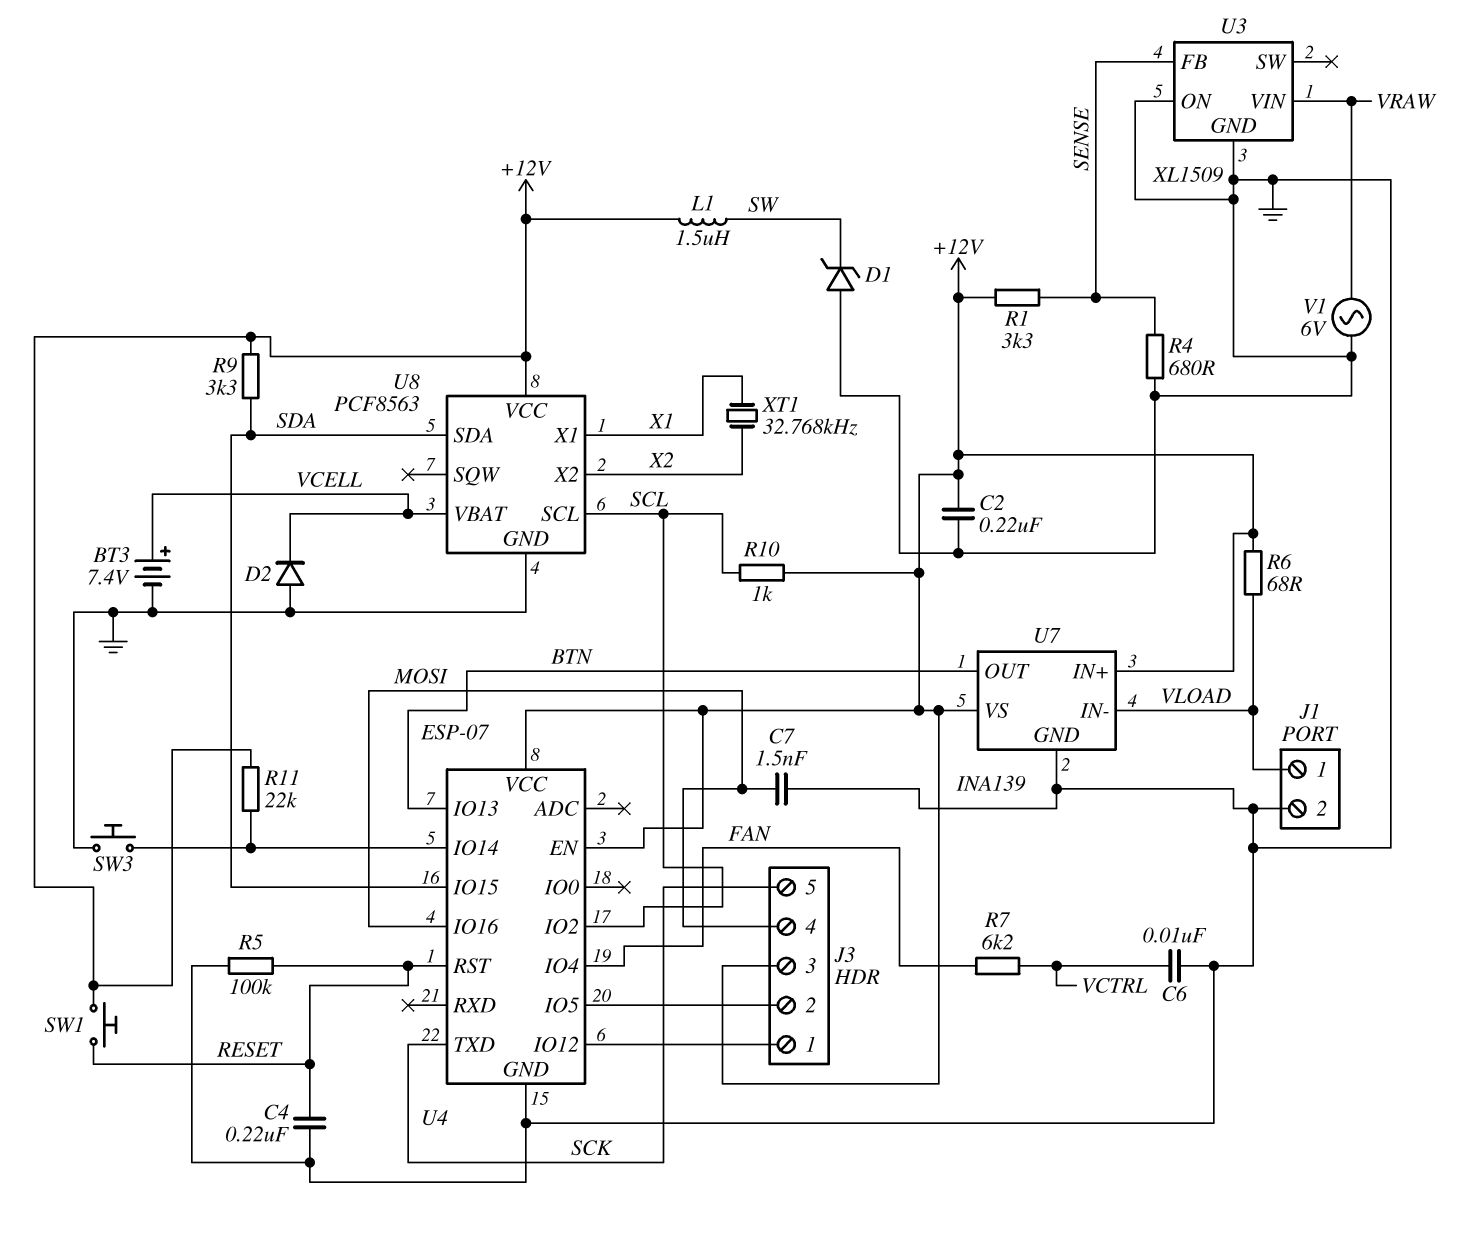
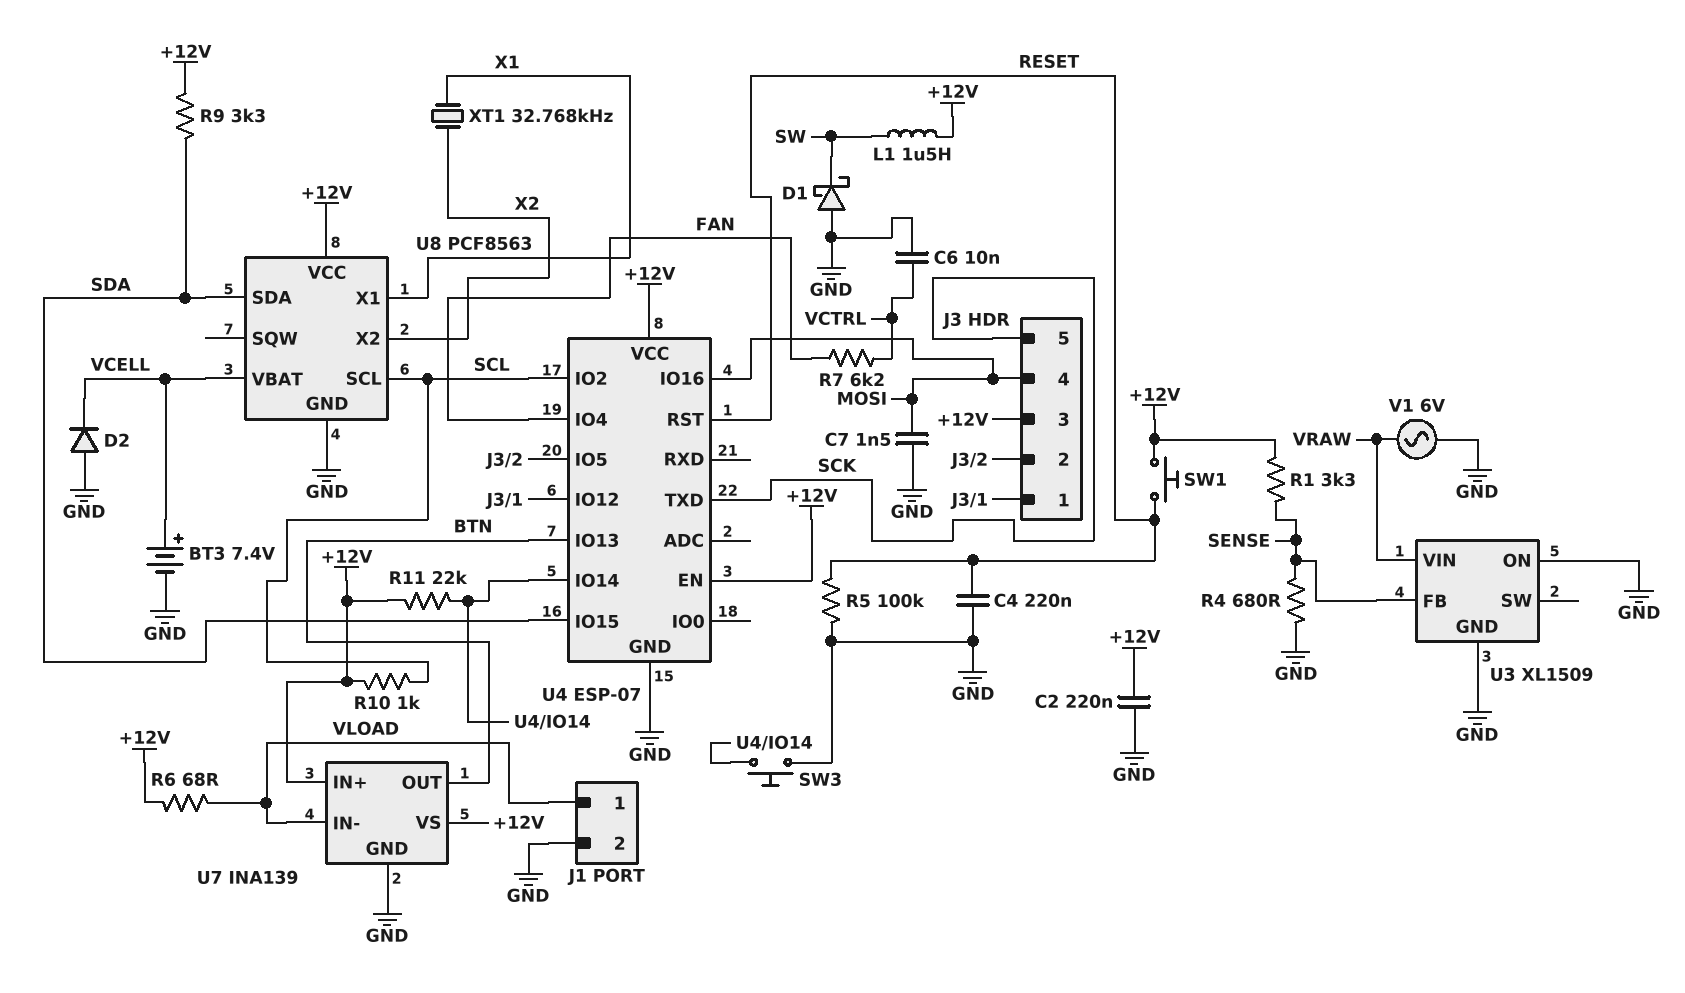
D1: zener (A GND, K SW) -> schottky (A GND, K SW)

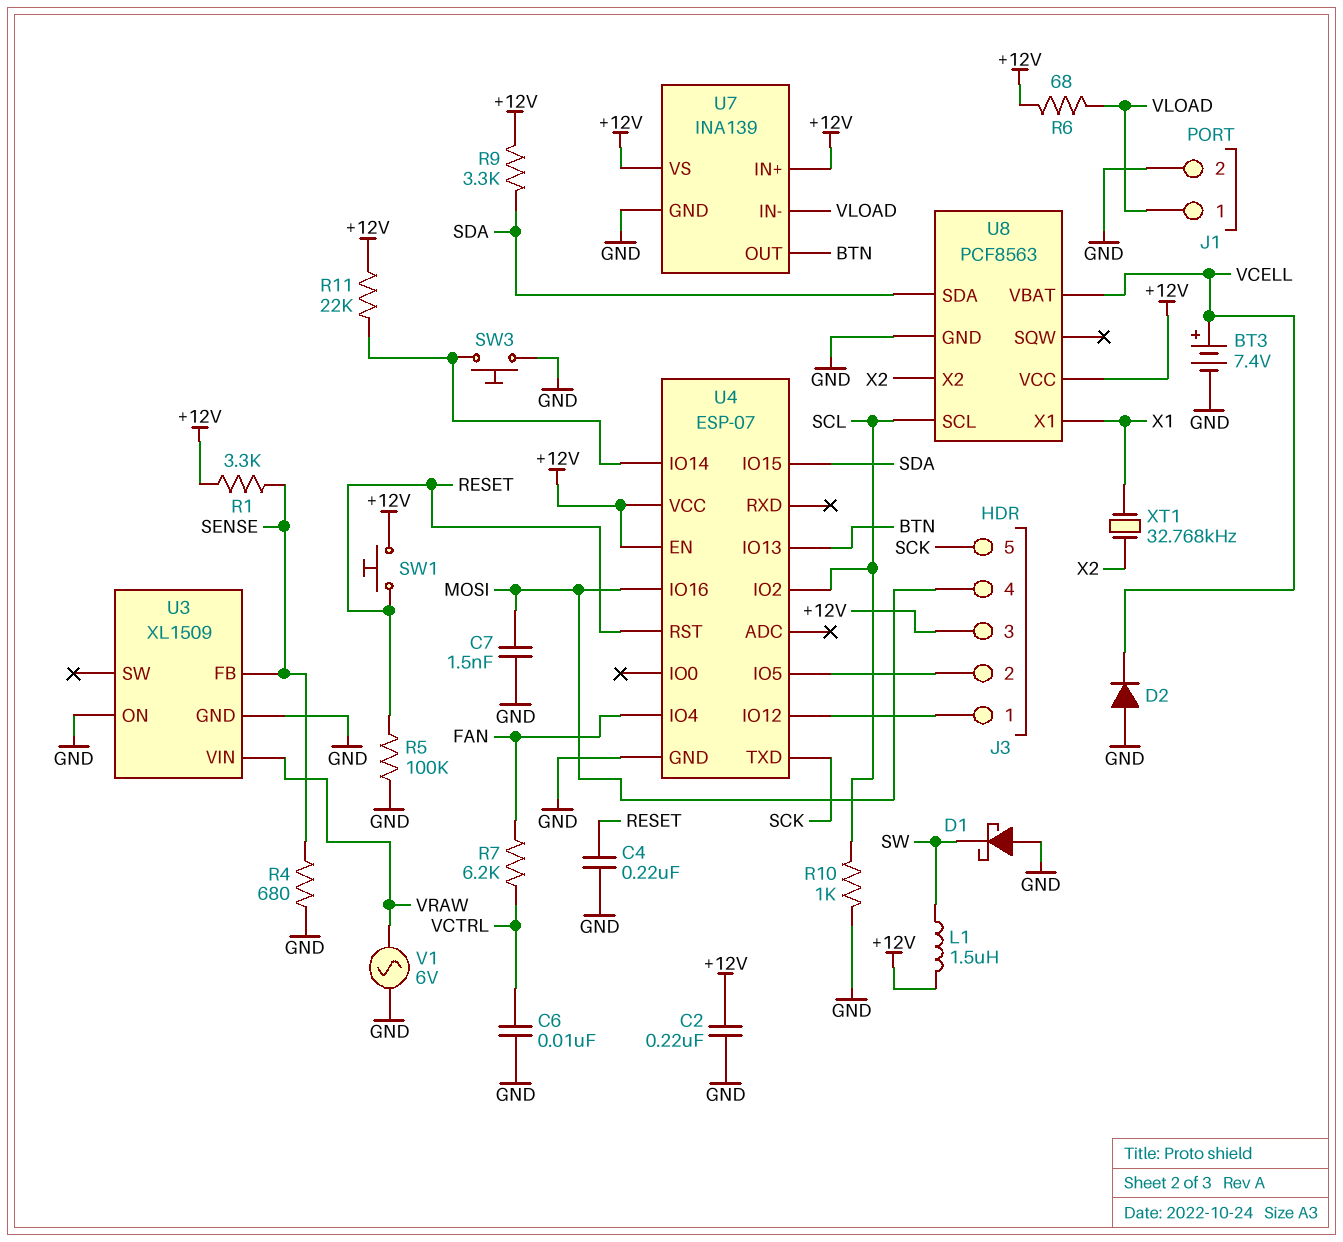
R10: 1k (+12V, SCL) -> 1k (GND, SCL)

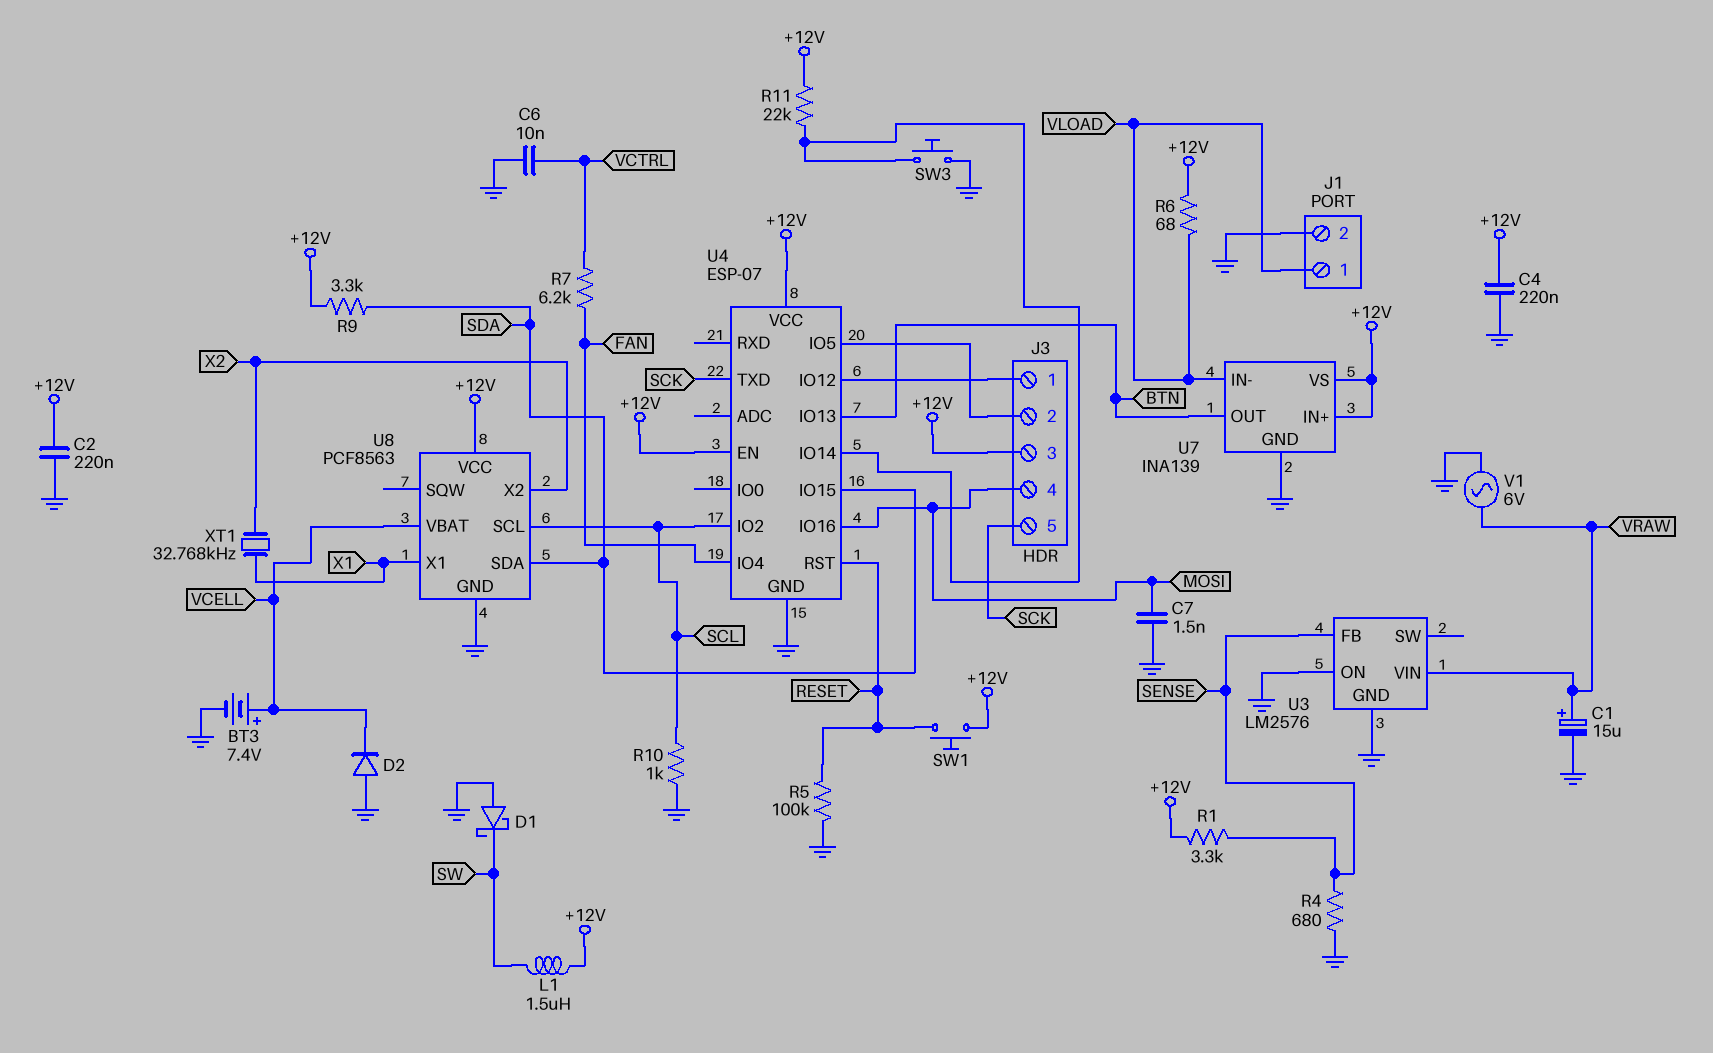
C1: none -> 15uF (plus VRAW, minus GND)
C4: 220nF (GND, RESET) -> 220nF (+12V, GND)
U3: XL1509 -> LM2576

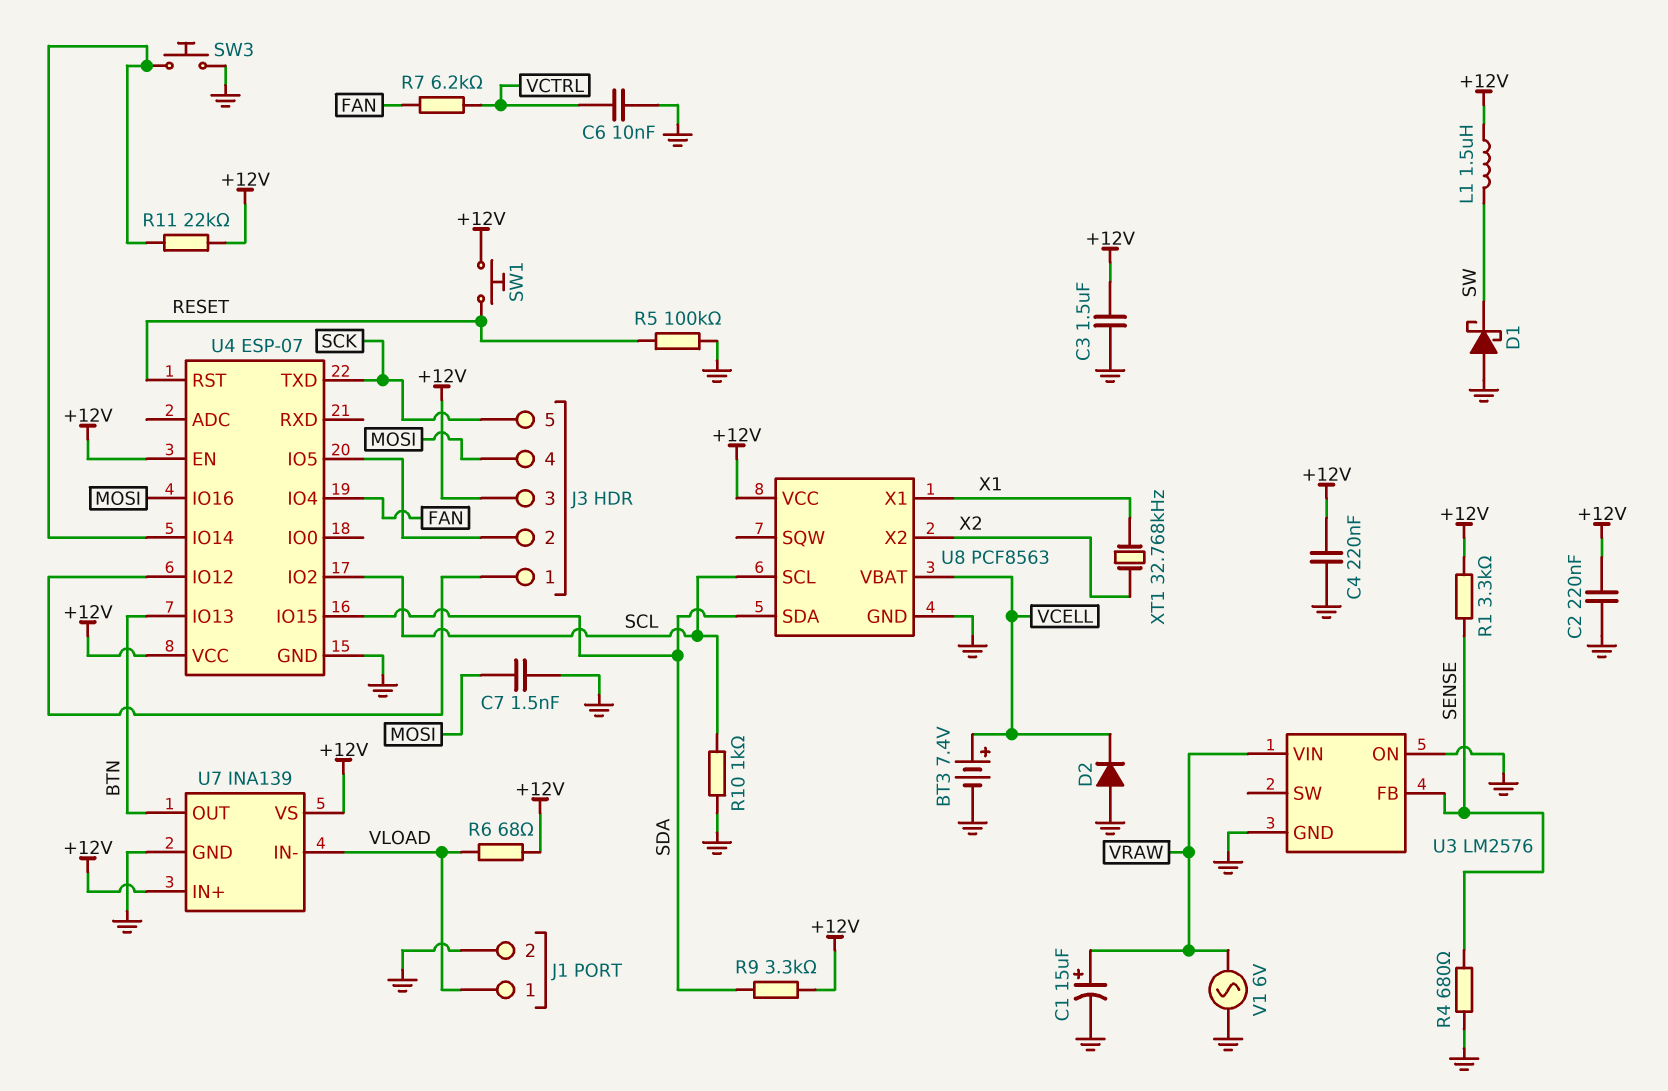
C3: none -> 1.5uF (+12V, GND)

